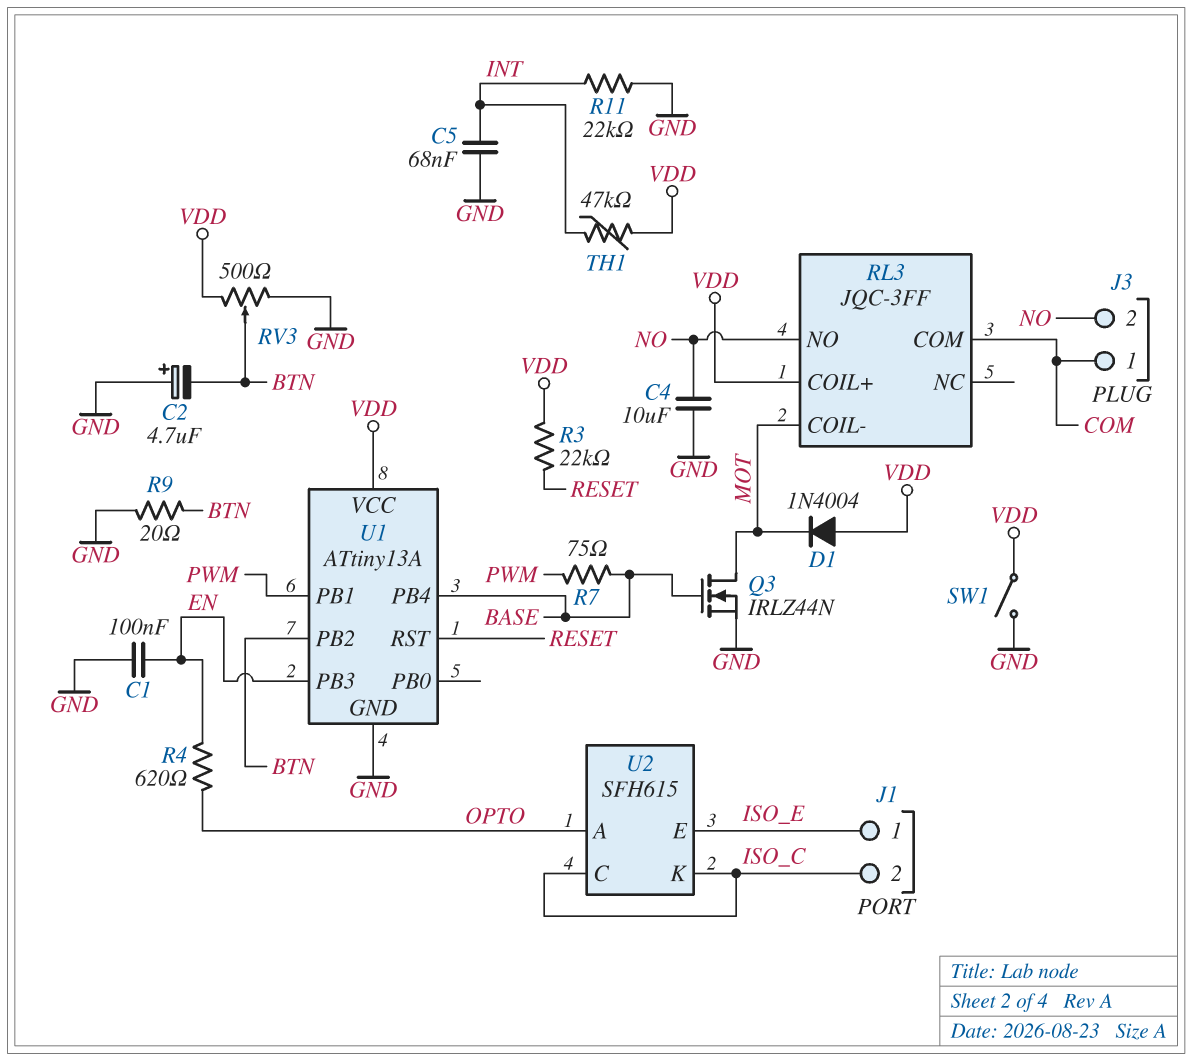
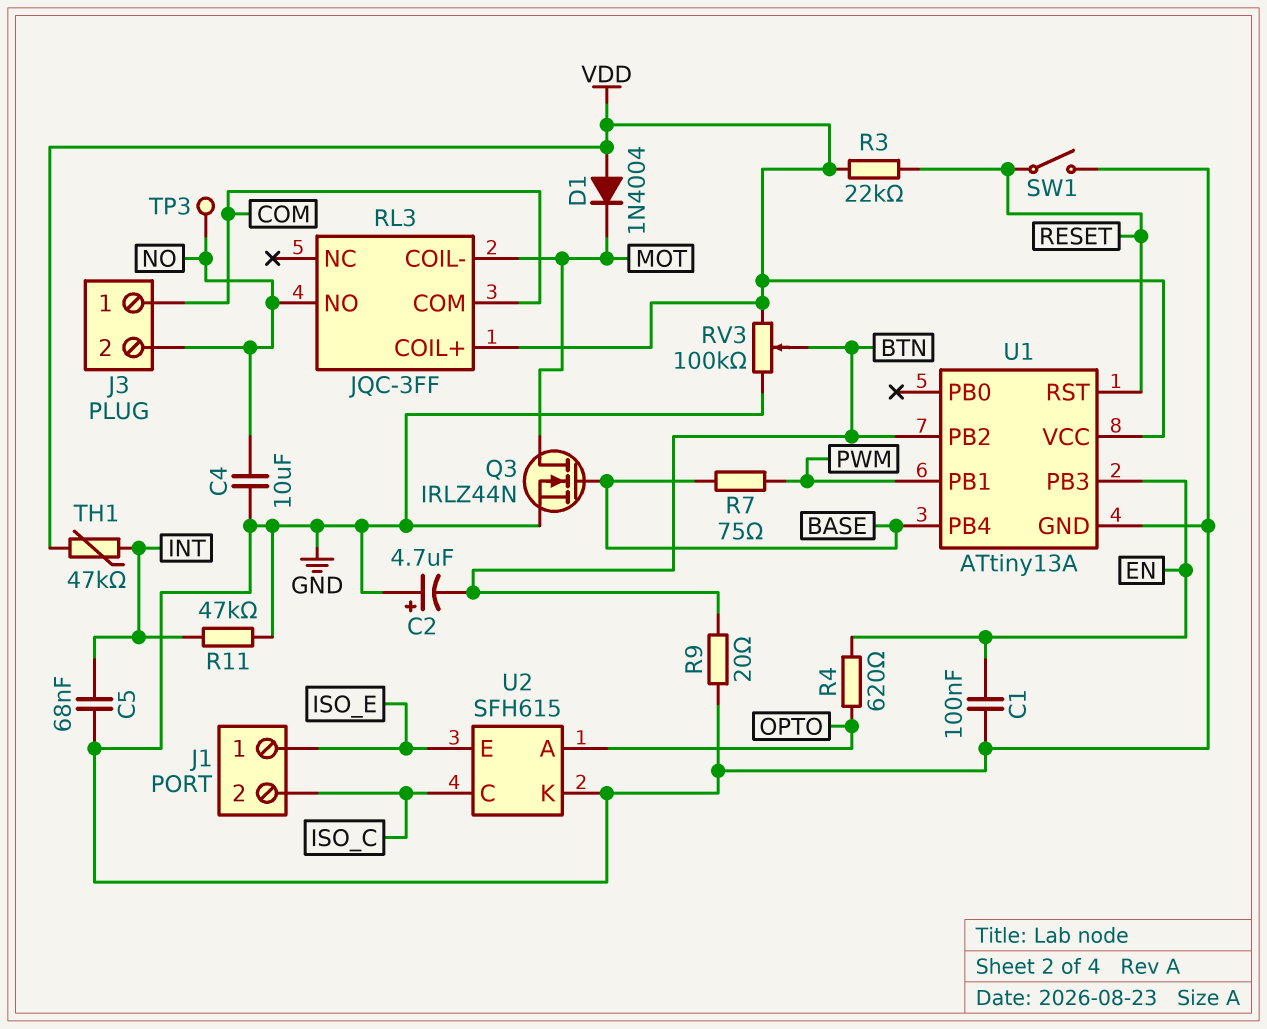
R11: 22k (GND, INT) -> 47k (GND, INT)
RV3: 500 (GND, VDD, wiper BTN) -> 100k (GND, VDD, wiper BTN)
SW1: switch (GND, VDD) -> switch (GND, RESET)
TP3: none -> test point (NO)
U2 pin K: ISO_C -> GND

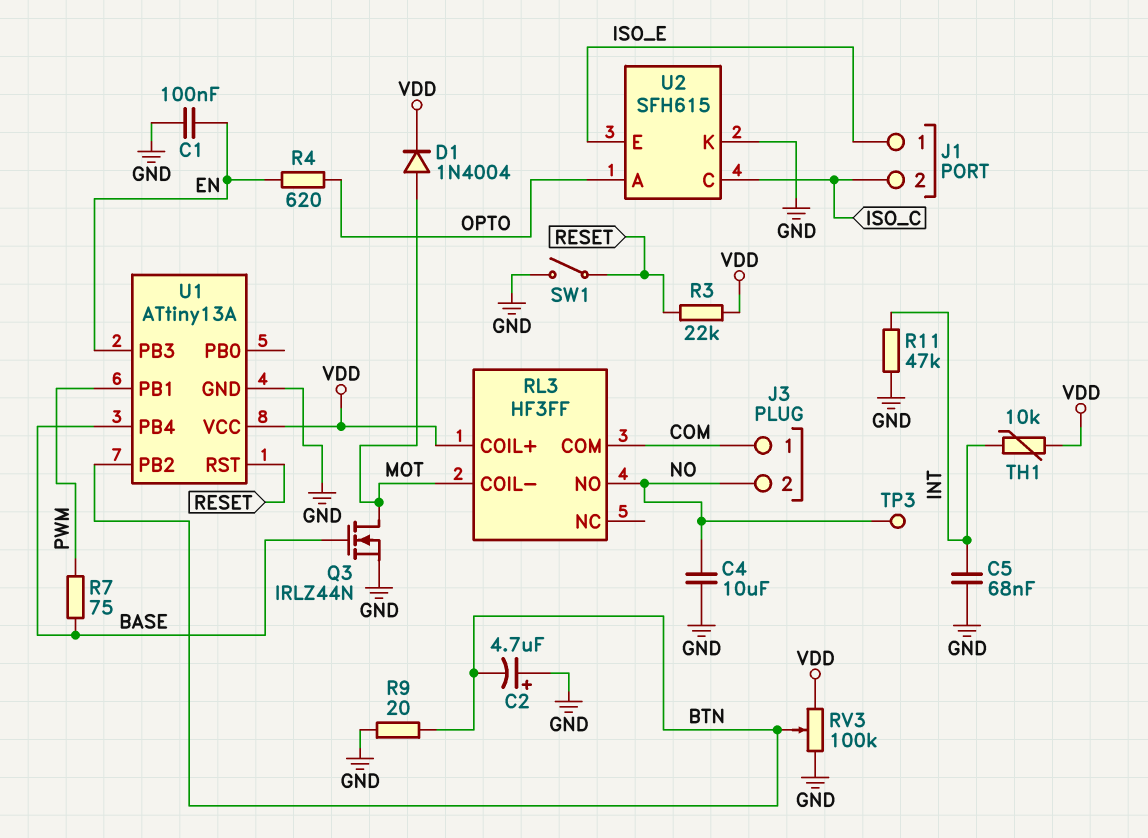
D1: diode 1N4004 (A VDD, K MOT) -> diode 1N4004 (A MOT, K VDD)
RL3: JQC-3FF -> HF3FF
TH1: 47k (INT, VDD) -> 10k (INT, VDD)

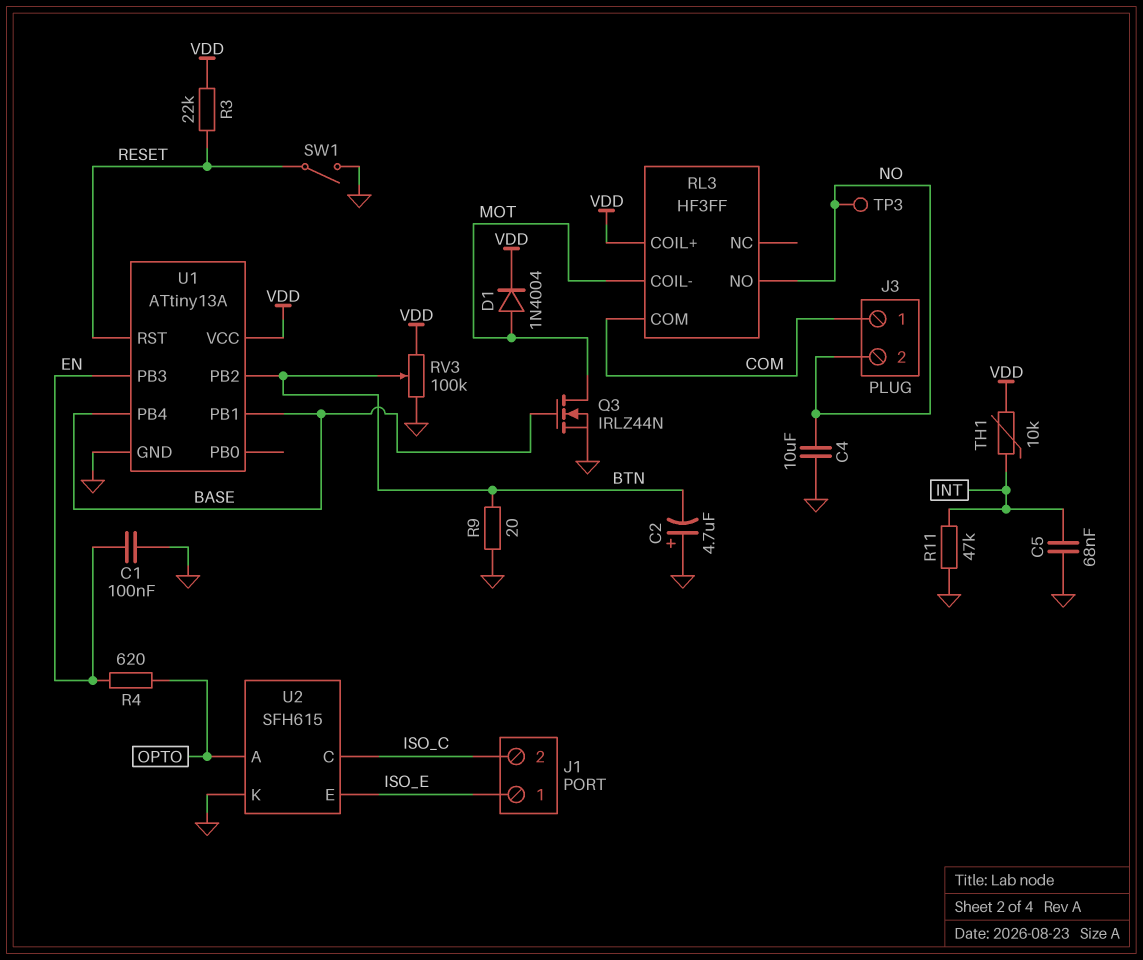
R7: 75 (BASE, PWM) -> none
U1 pin PB1: PWM -> BASE

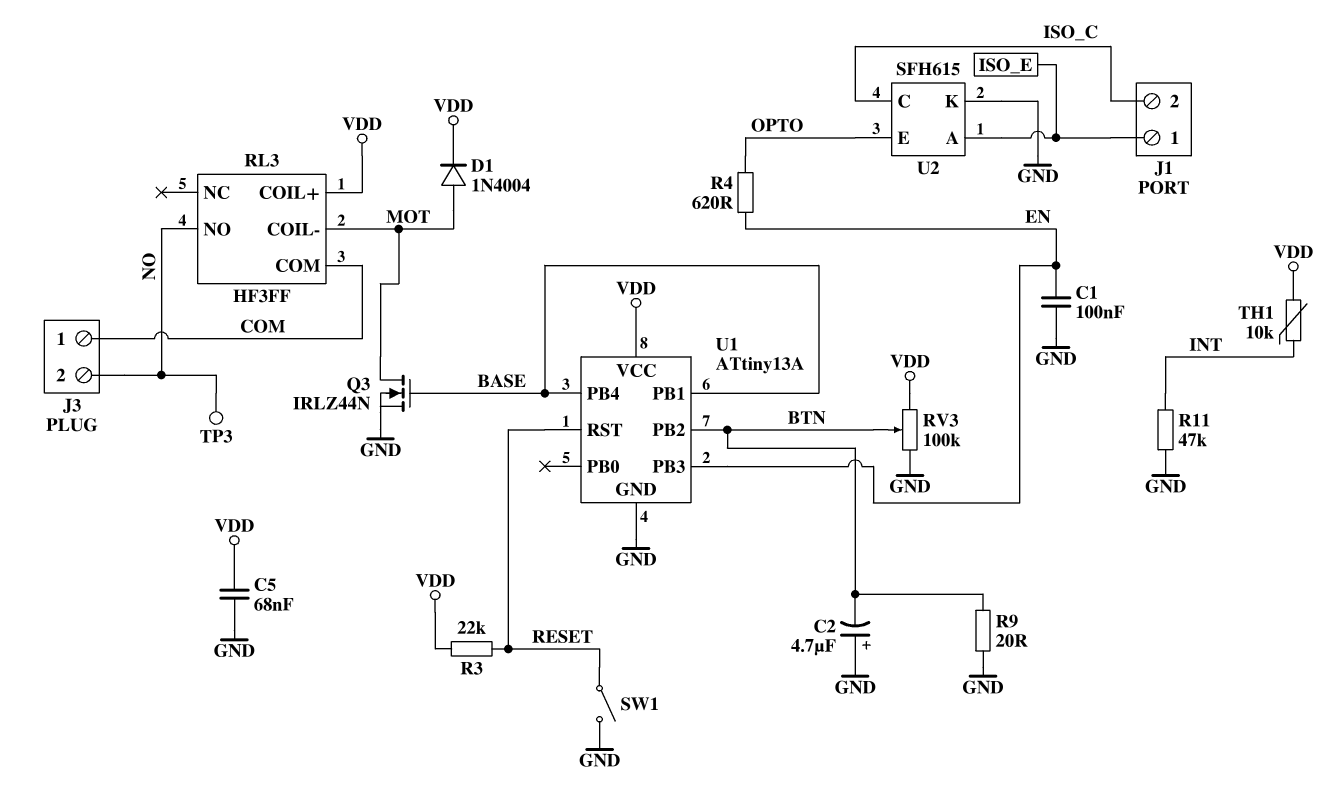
C4: 10uF (GND, NO) -> none
C5: 68nF (GND, INT) -> 68nF (GND, VDD)
U2 pin A: OPTO -> ISO_E
U2 pin E: ISO_E -> OPTO

